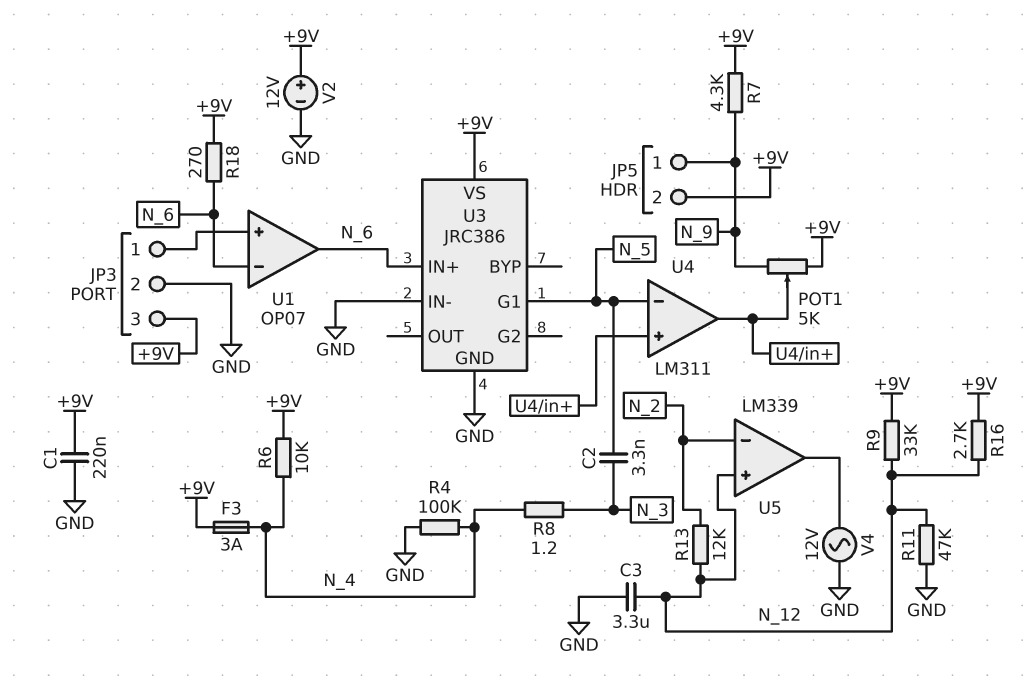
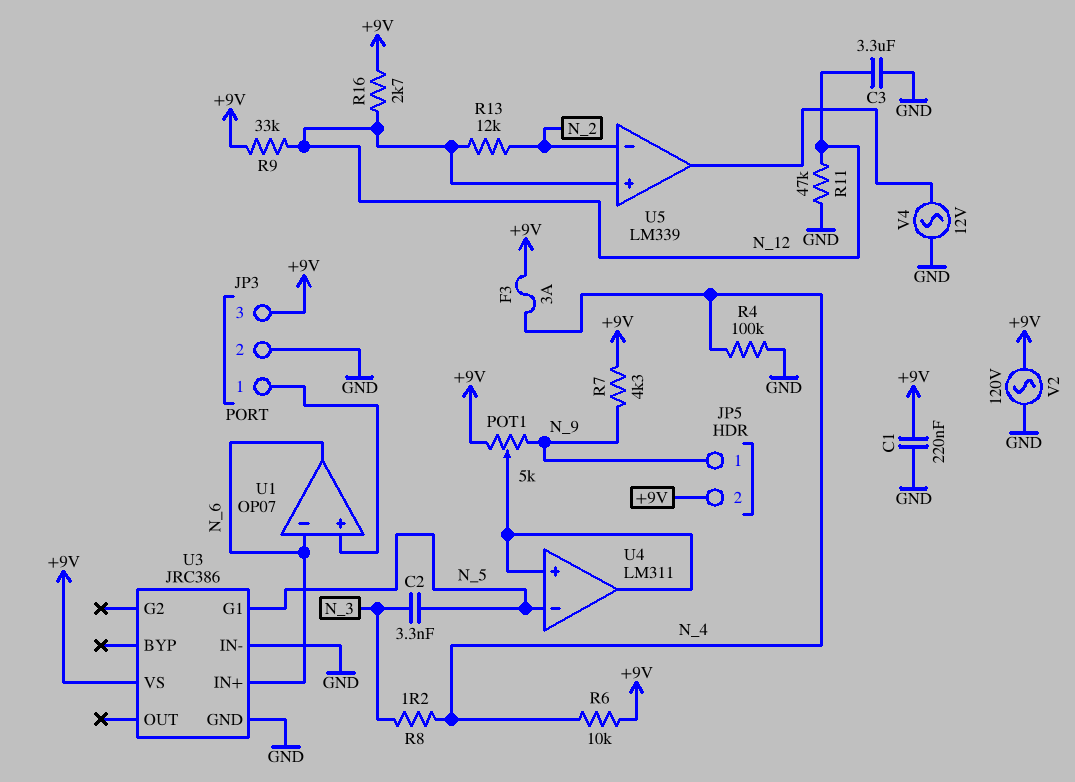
R18: 270 (+9V, N_6) -> none
V2: 12V (plus +9V, minus GND) -> AC 120V (+9V, GND)

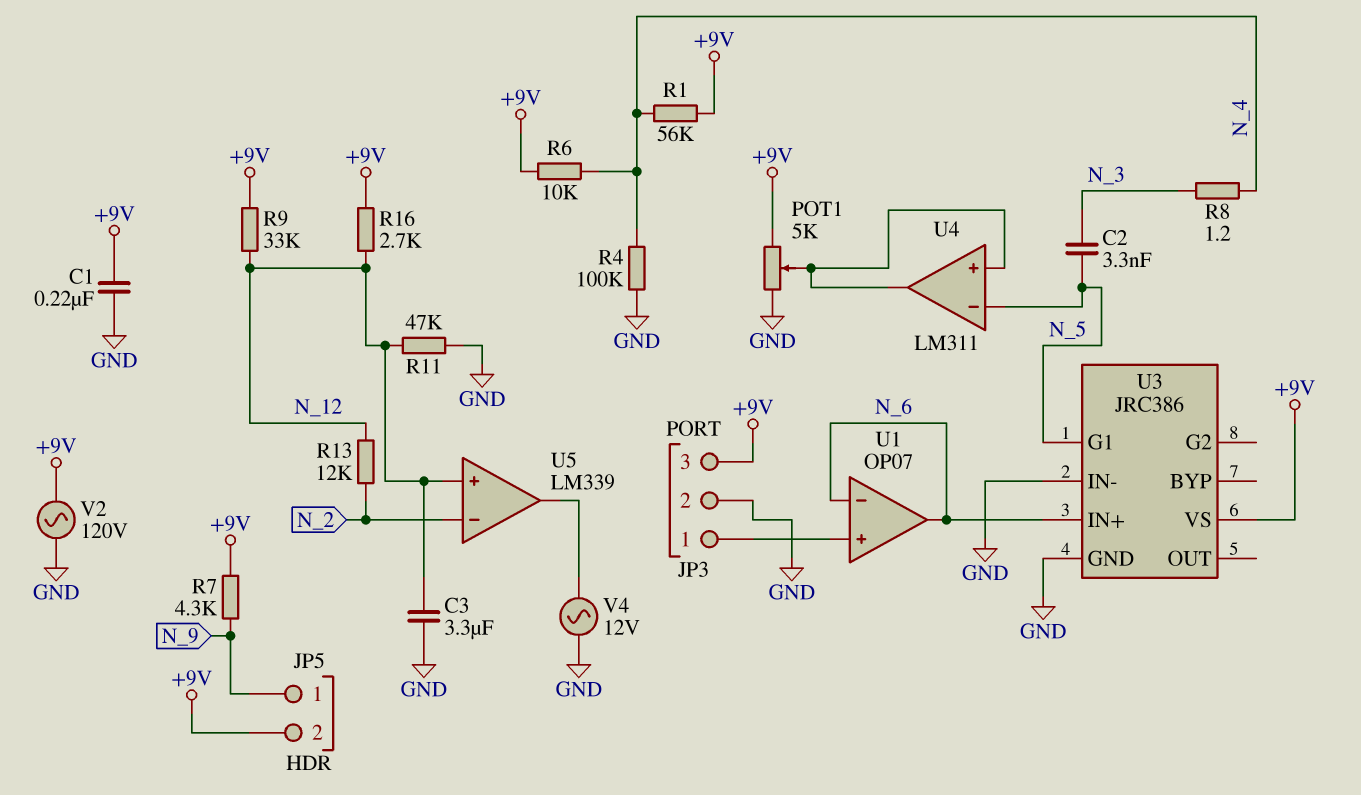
F3: 3A (+9V, N_4) -> none
POT1: 5k (+9V, N_9, wiper U4/in+) -> 5k (+9V, GND, wiper U4/in+)
R1: none -> 56k (+9V, N_4)

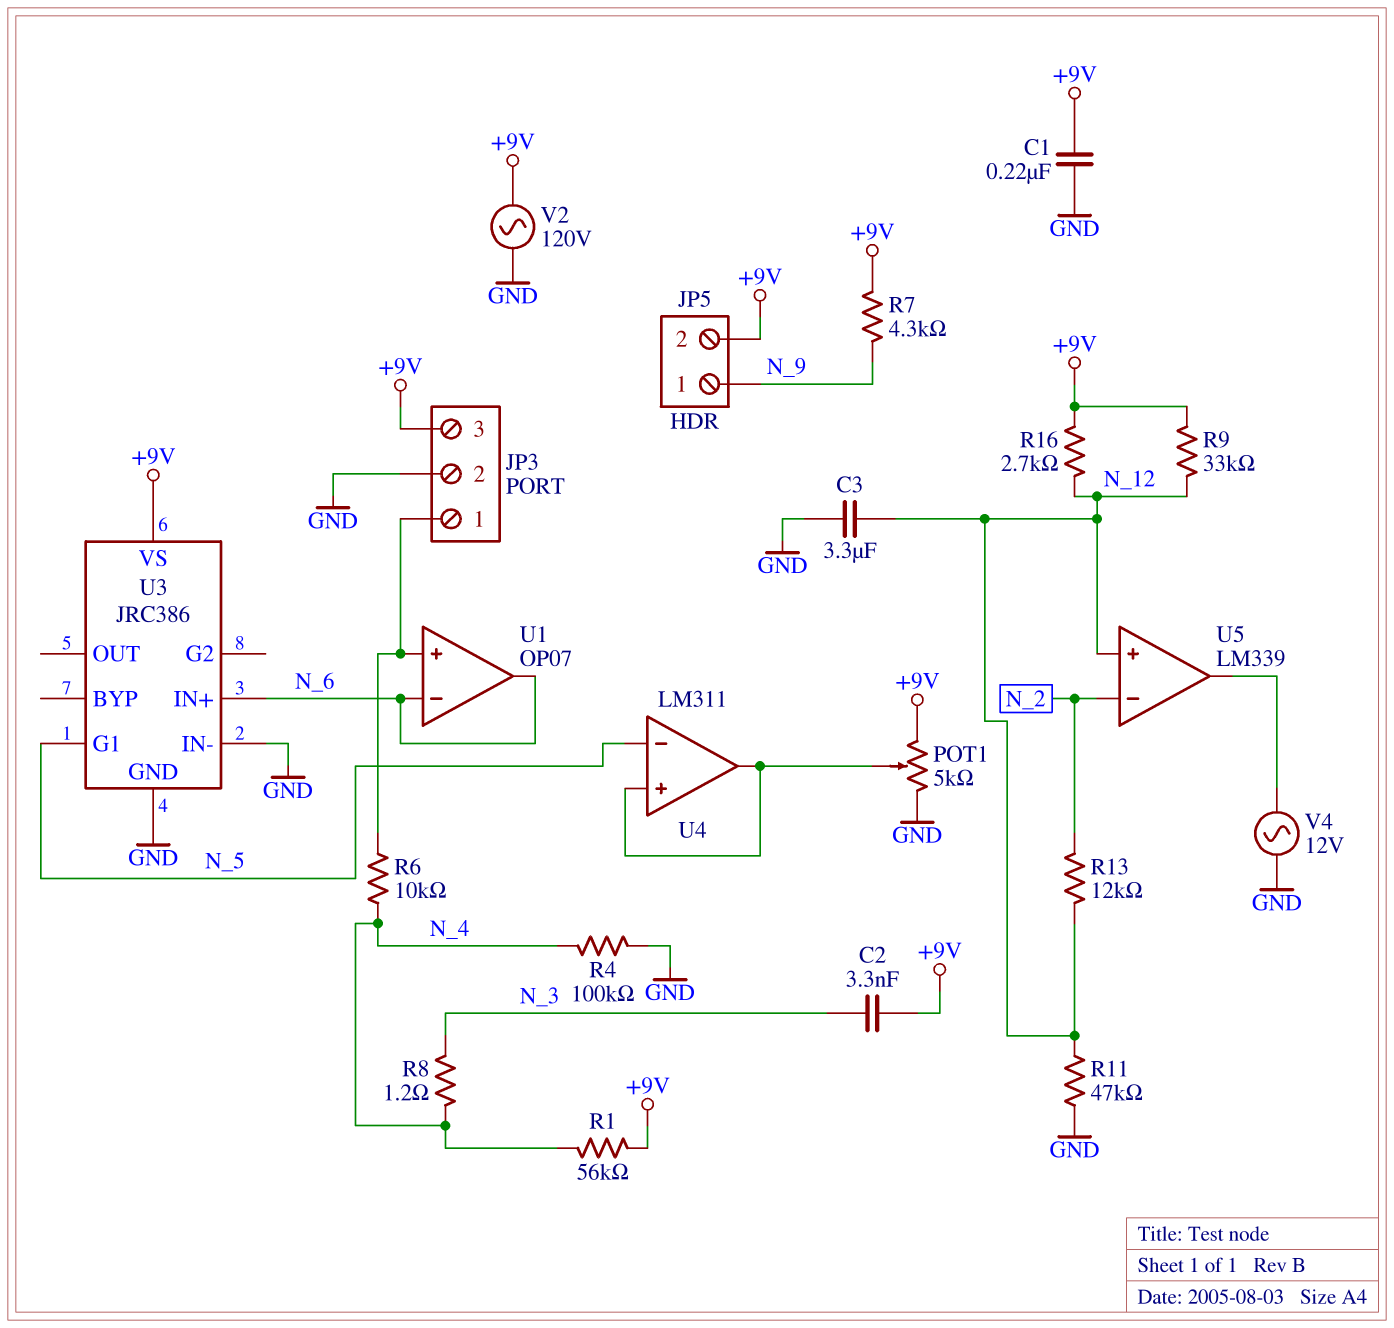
C2: 3.3nF (N_3, N_5) -> 3.3nF (+9V, N_3)
R6: 10k (+9V, N_4) -> 10k (JP3/1, N_4)

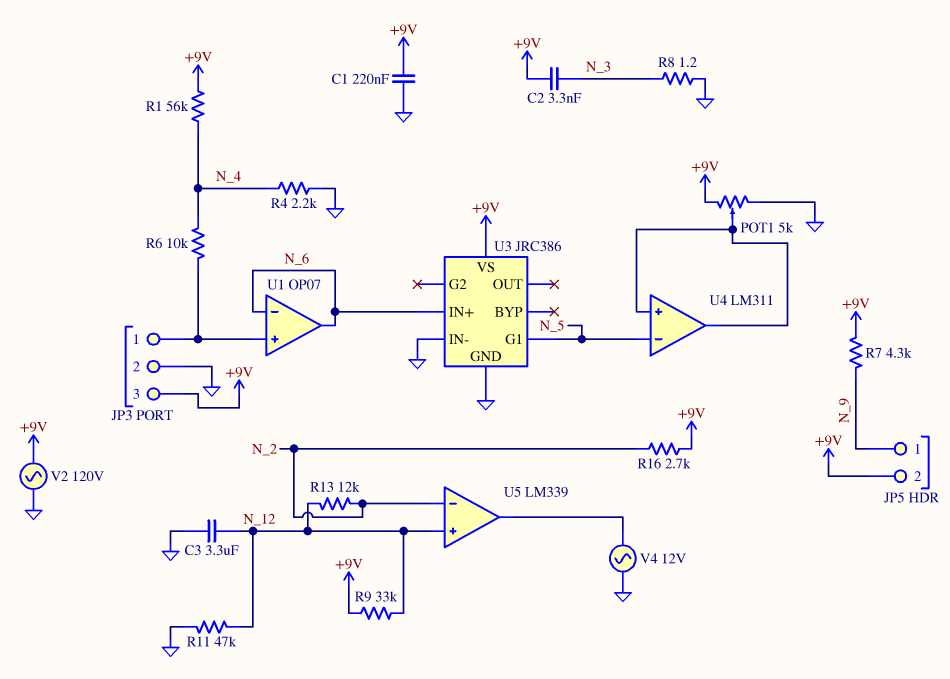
R4: 100k (GND, N_4) -> 2.2k (GND, N_4)
R8: 1.2 (N_3, N_4) -> 1.2 (GND, N_3)
R16: 2.7k (+9V, N_12) -> 2.7k (+9V, N_2)

